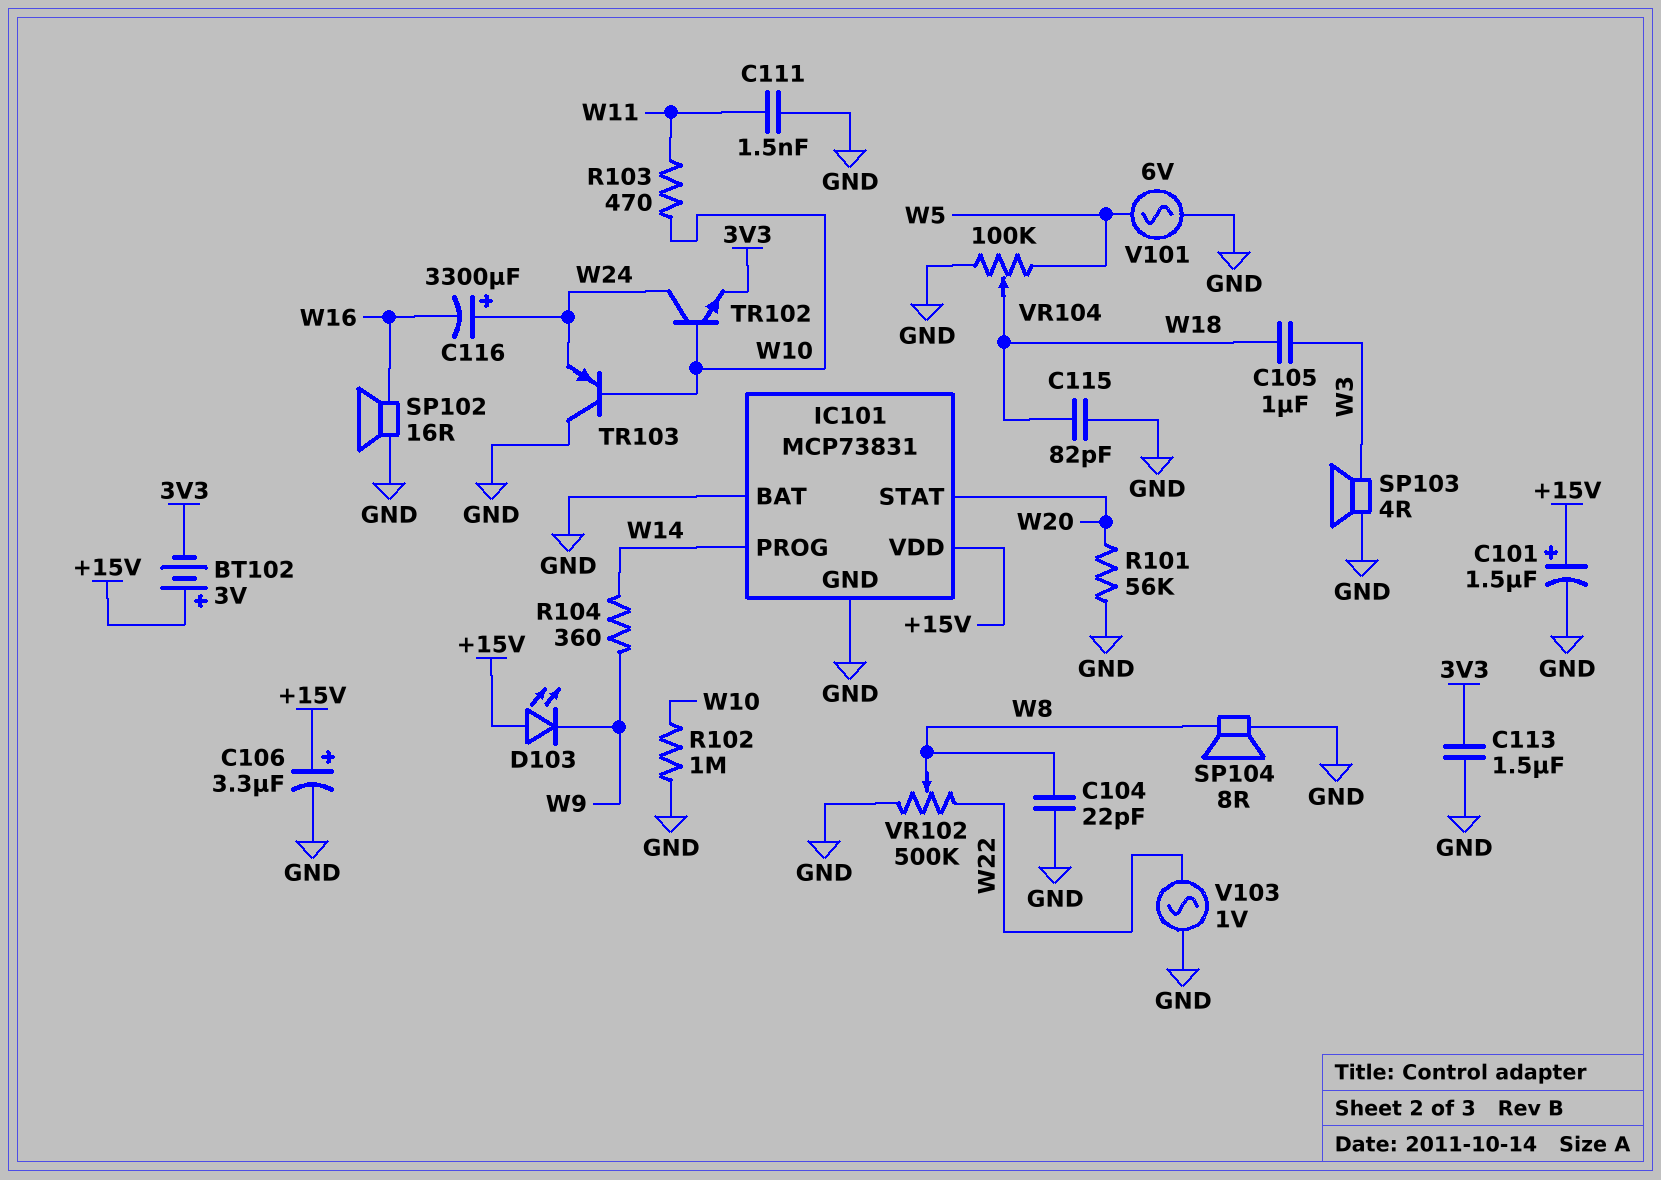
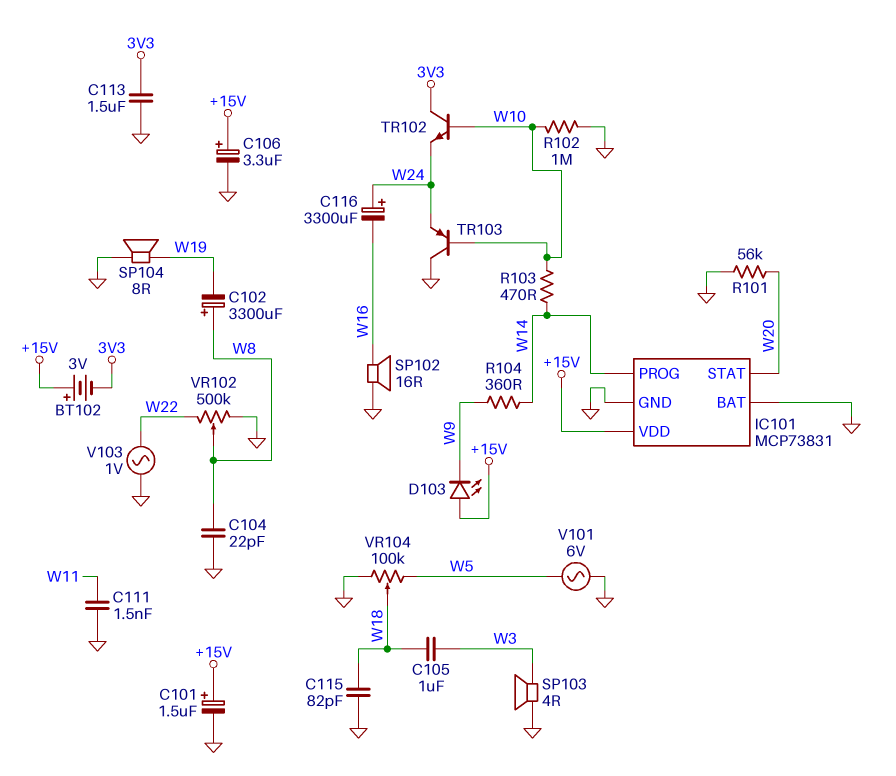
C102: none -> 3300uF (plus W8, minus W19)
R103: 470 (W10, W11) -> 470 (W10, W14)
SP104: speaker 8R (GND, W8) -> speaker 8R (GND, W19)
TR102: NPN (B W10, C W24, E 3V3) -> NPN (B W10, C 3V3, E W24)

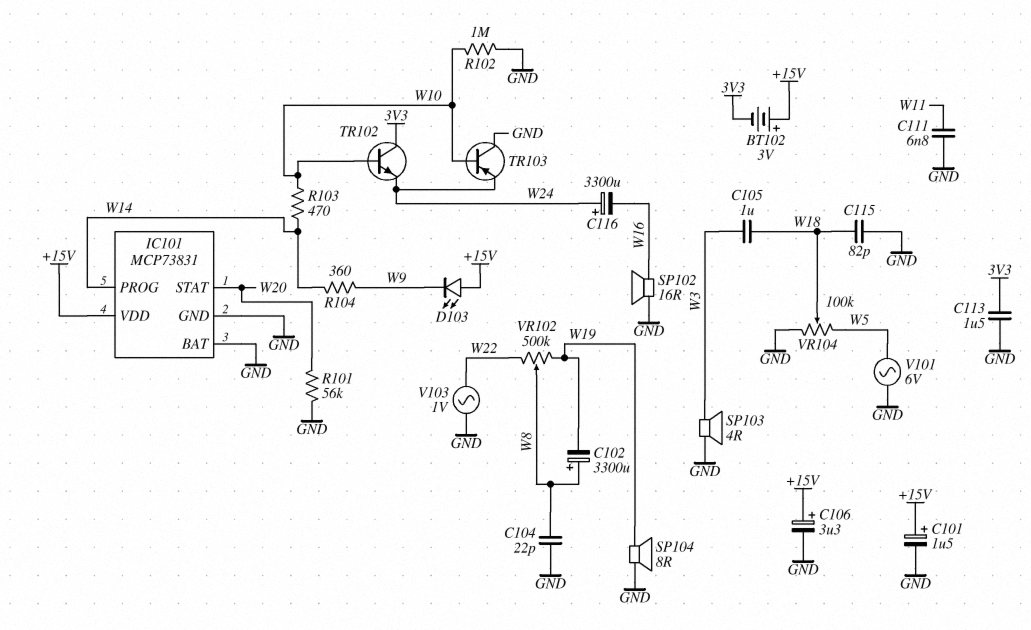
C111: 1.5nF (GND, W11) -> 6.8nF (GND, W11)
VR102: 500k (GND, W22, wiper W8) -> 500k (W19, W22, wiper W8)

